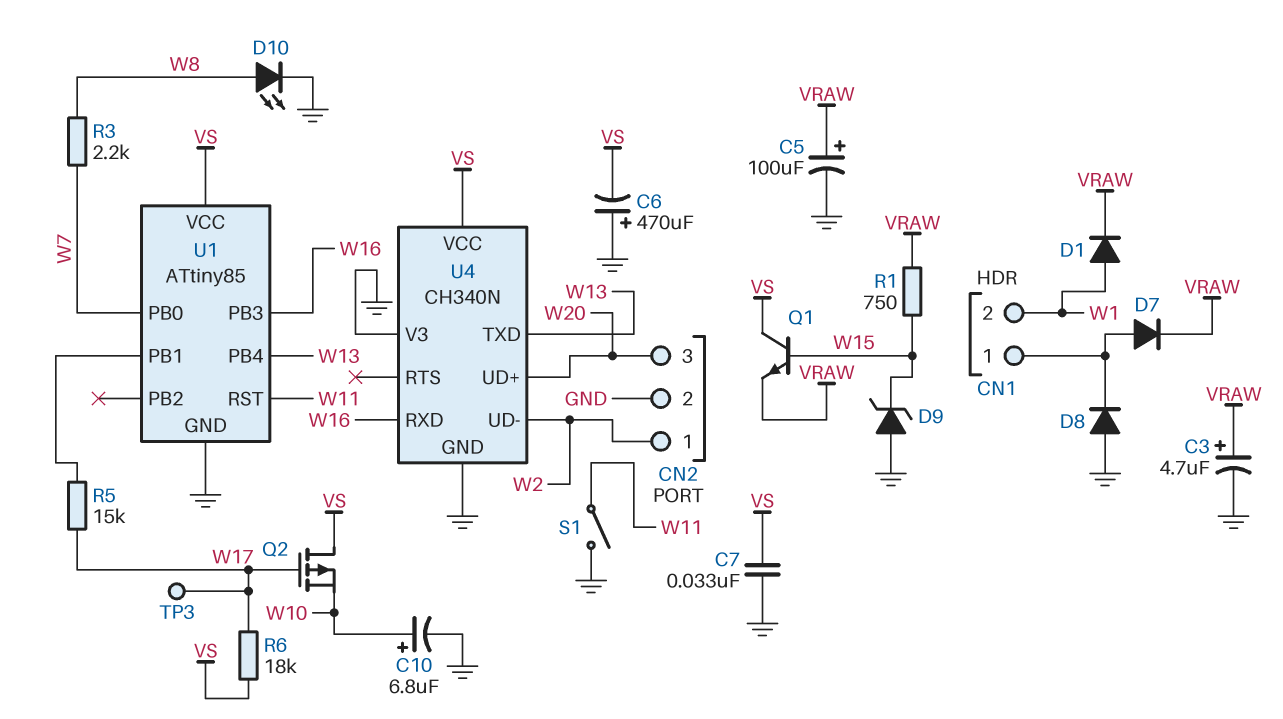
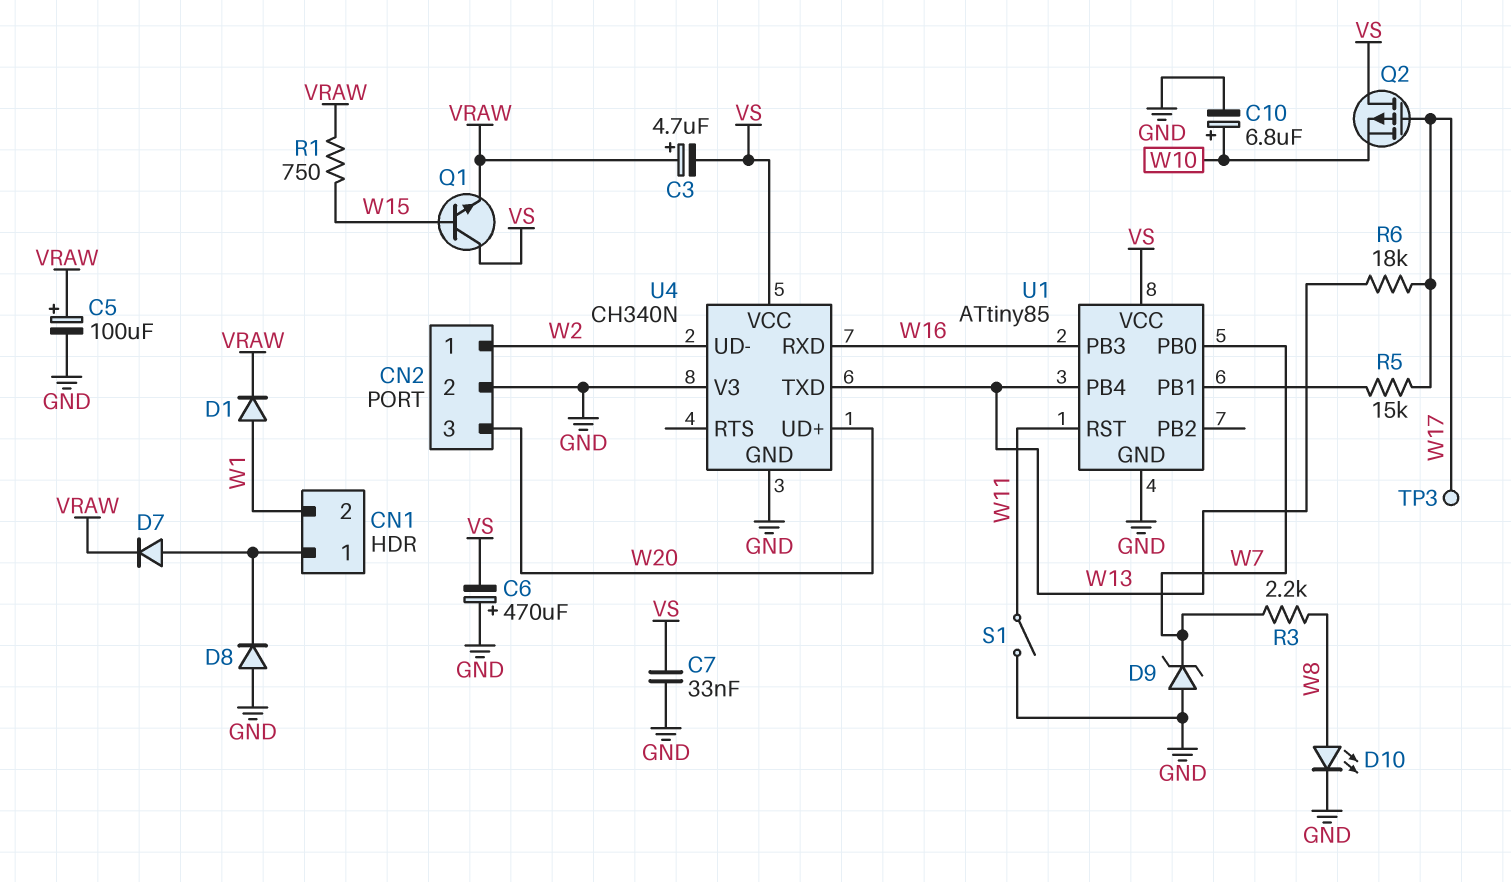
C3: 4.7uF (plus VRAW, minus GND) -> 4.7uF (plus VRAW, minus VS)
D9: zener (A GND, K W15) -> zener (A GND, K W7)
R6: 18k (VS, W17) -> 18k (W13, W17)

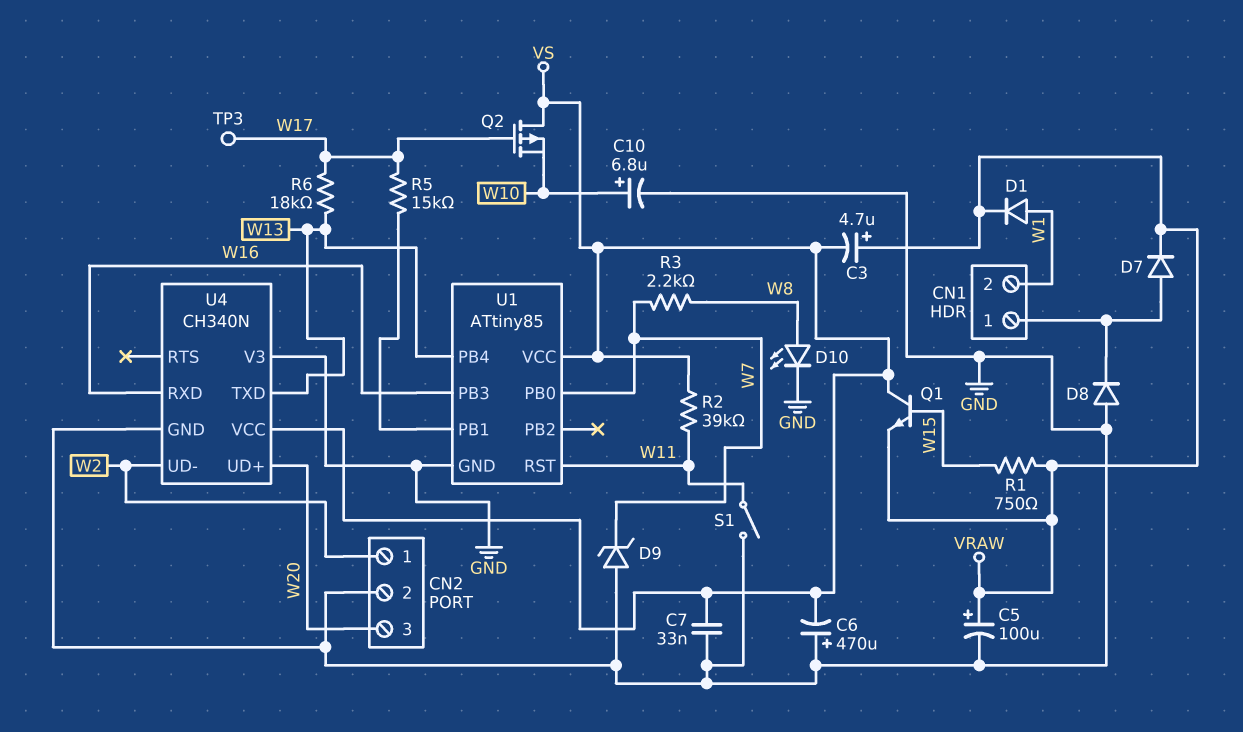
R2: none -> 39k (VS, W11)

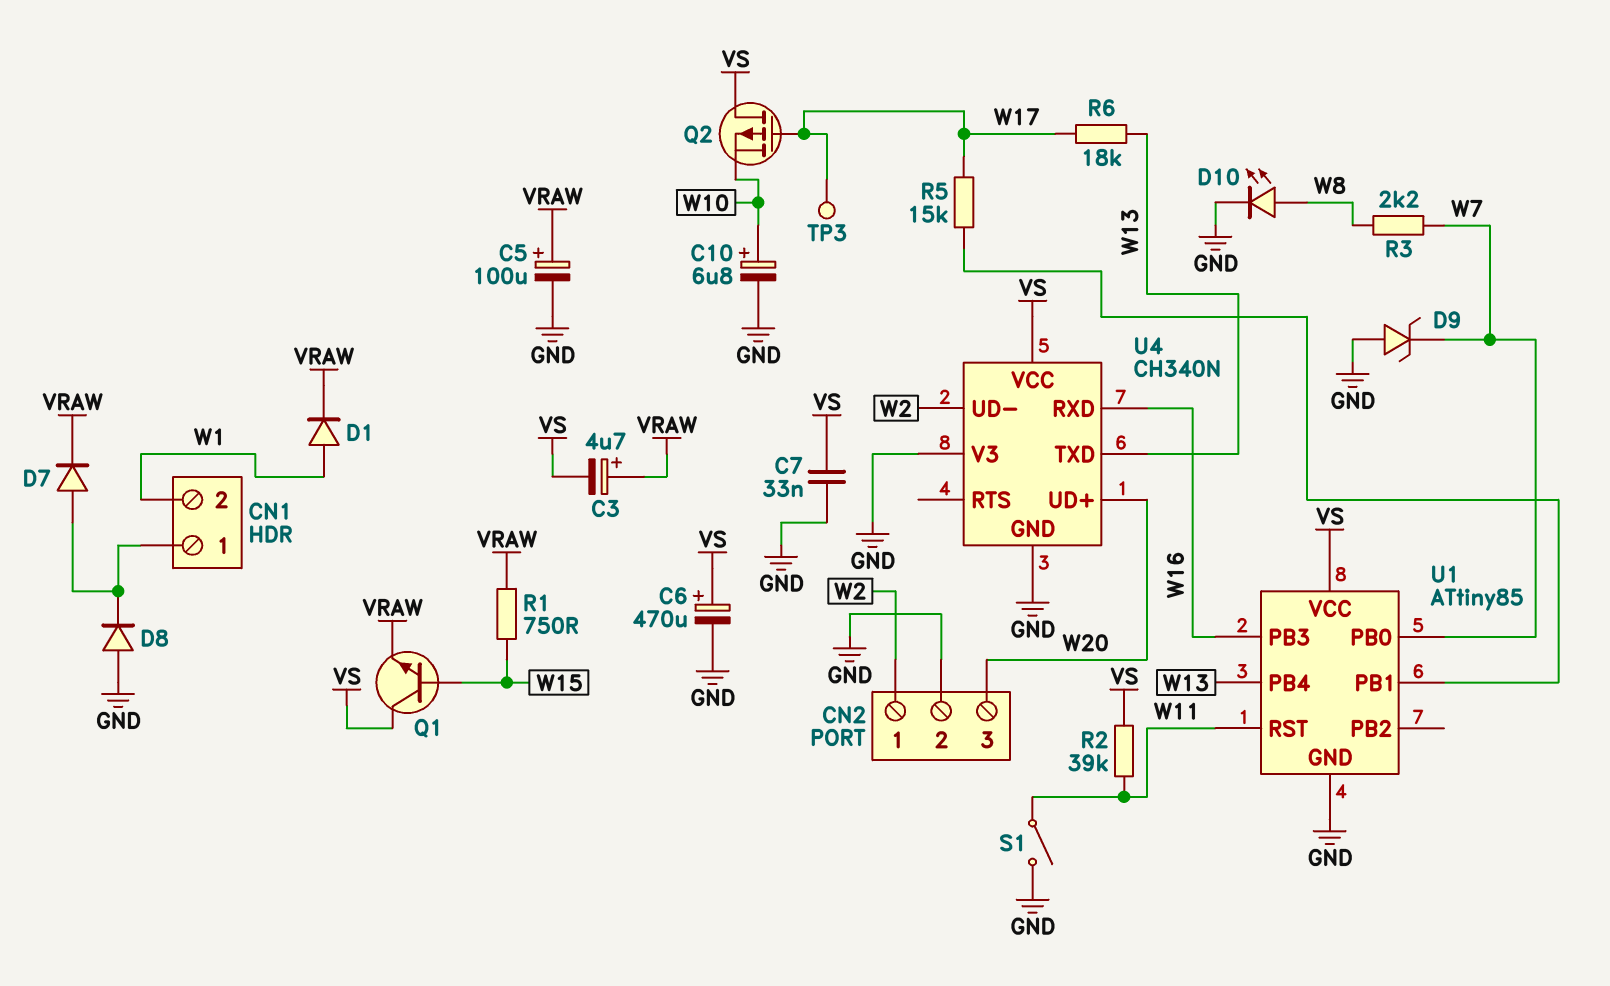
C6: 470uF (plus GND, minus VS) -> 470uF (plus VS, minus GND)

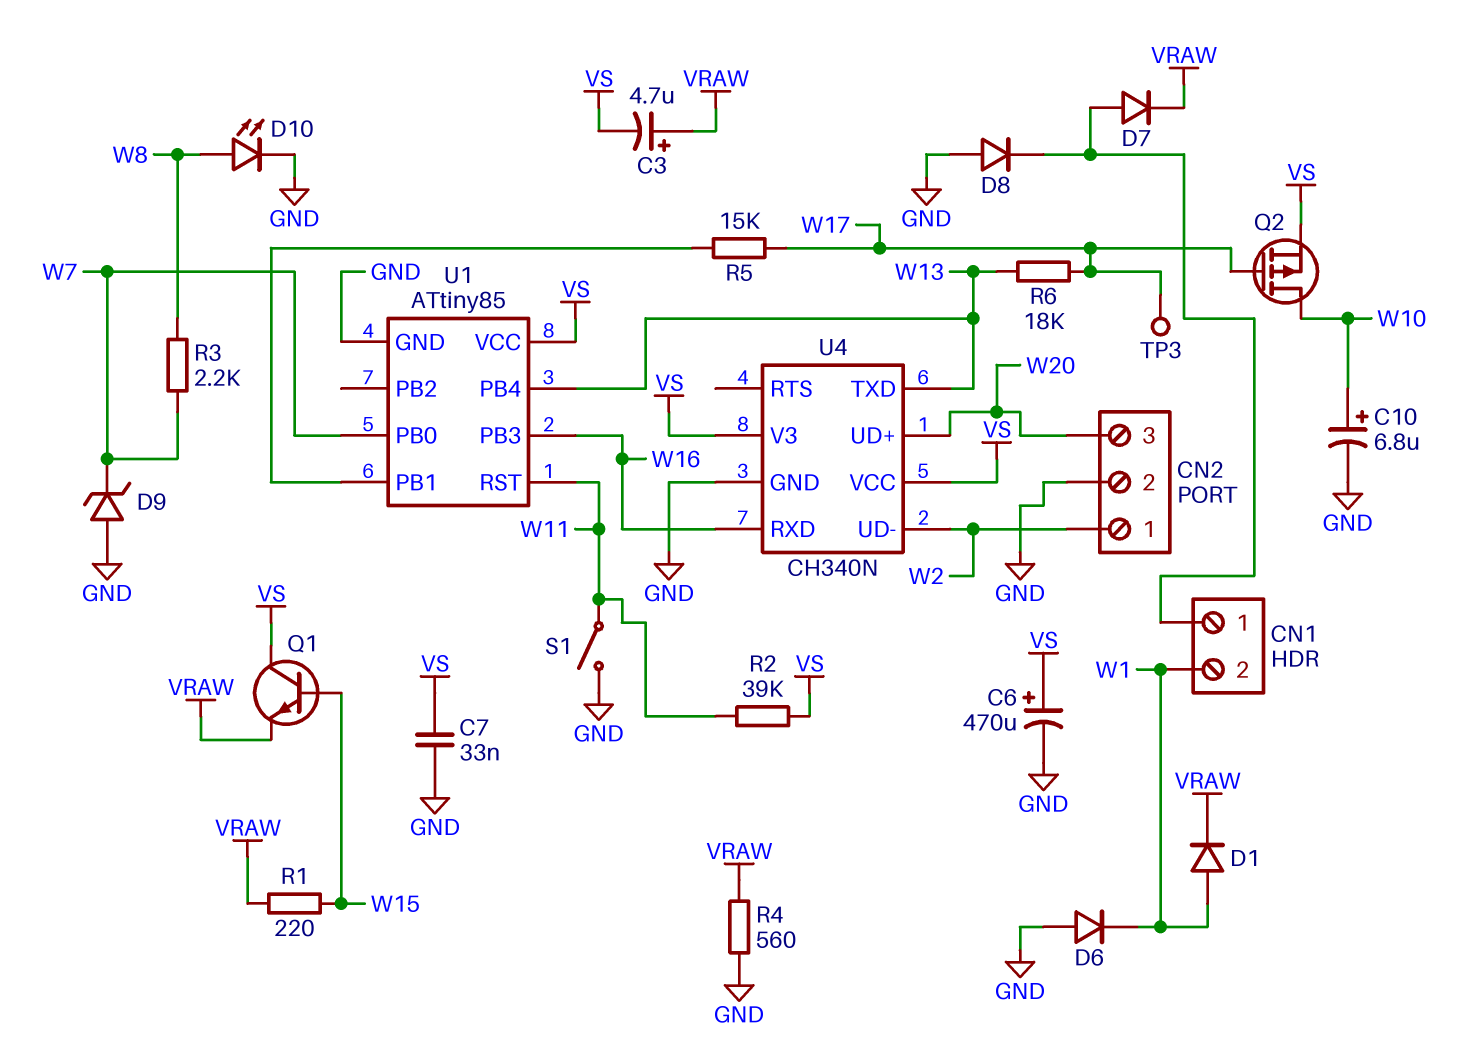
C5: 100uF (plus VRAW, minus GND) -> none
D6: none -> diode (A GND, K W1)
Q2: PMOS (G W17, D VS, S W10) -> PMOS (G W17, D W10, S VS)
R1: 750 (VRAW, W15) -> 220 (VRAW, W15)
R4: none -> 560 (GND, VRAW)
U4 pin V3: GND -> VS

